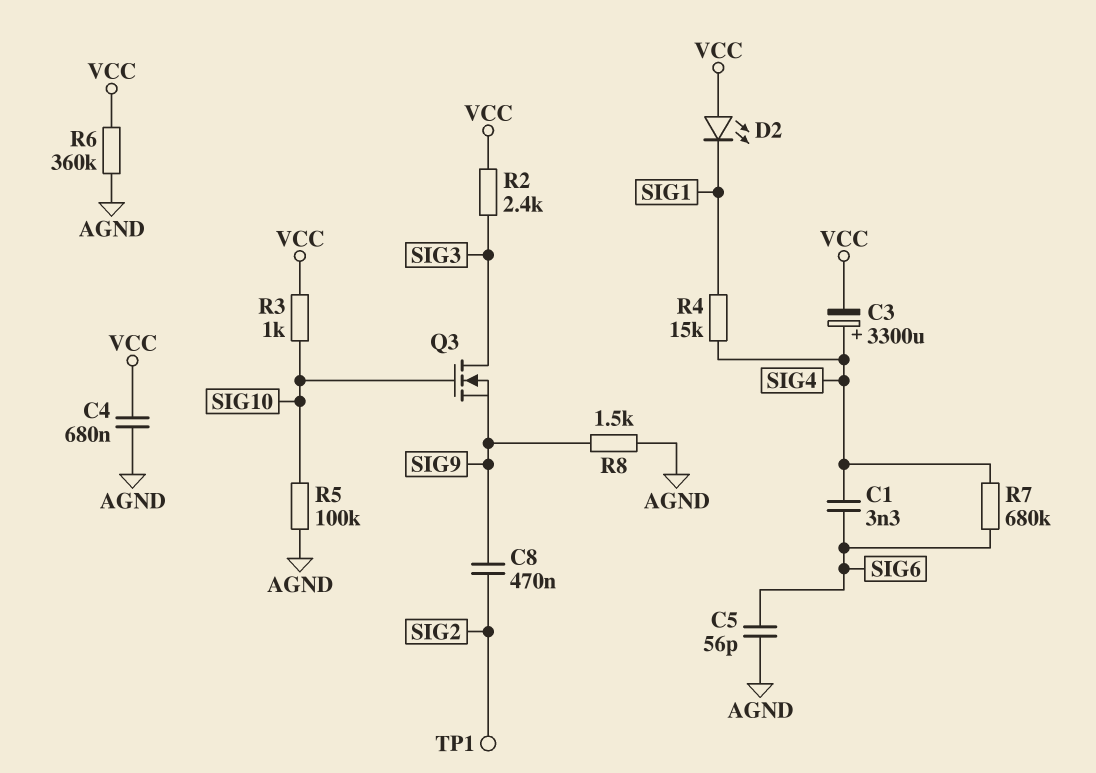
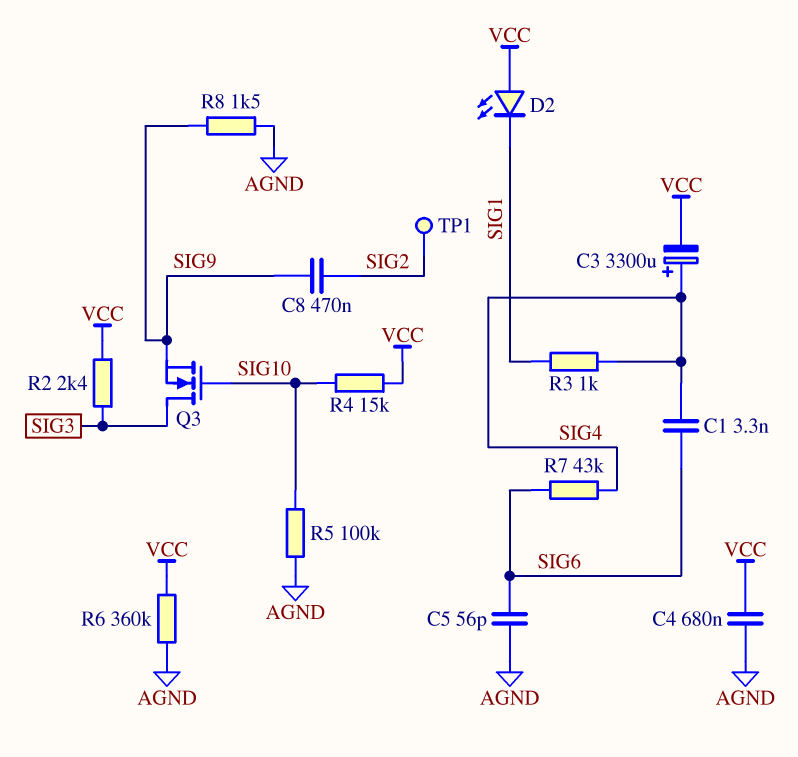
R3: 1k (SIG10, VCC) -> 1k (SIG1, SIG4)
R4: 15k (SIG1, SIG4) -> 15k (SIG10, VCC)
R7: 680k (SIG4, SIG6) -> 43k (SIG4, SIG6)

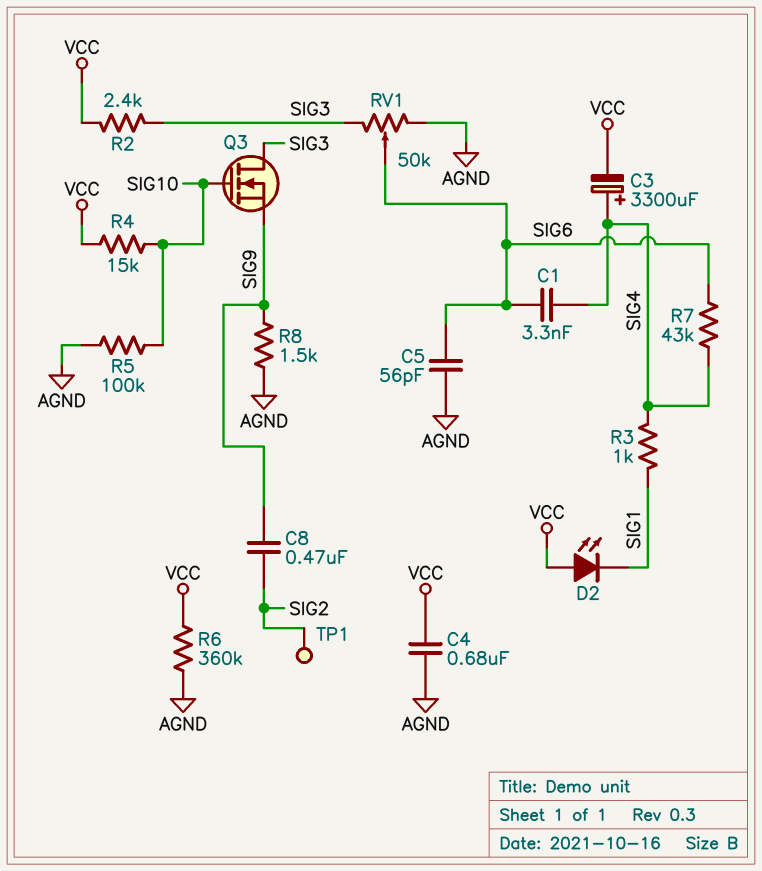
RV1: none -> 50k (AGND, SIG3, wiper SIG6)

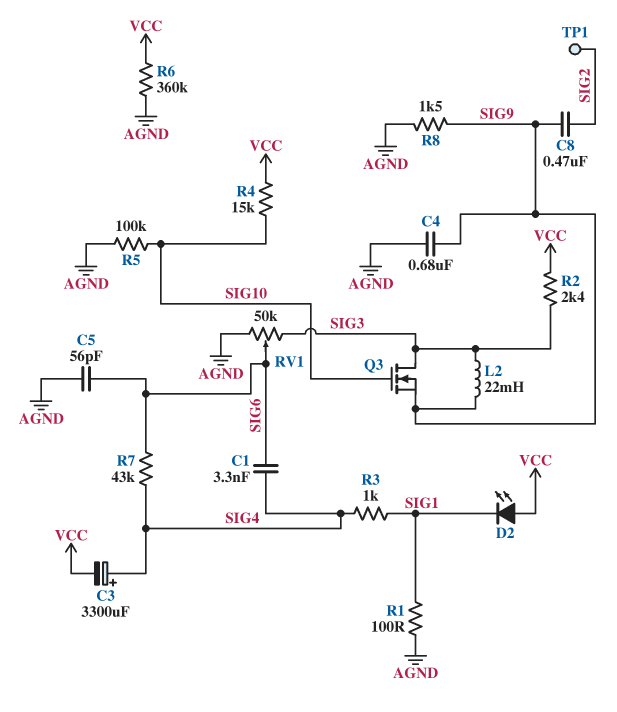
C4: 680nF (AGND, VCC) -> 680nF (AGND, SIG9)
L2: none -> 22mH (SIG3, SIG9)
R1: none -> 100 (AGND, SIG1)

